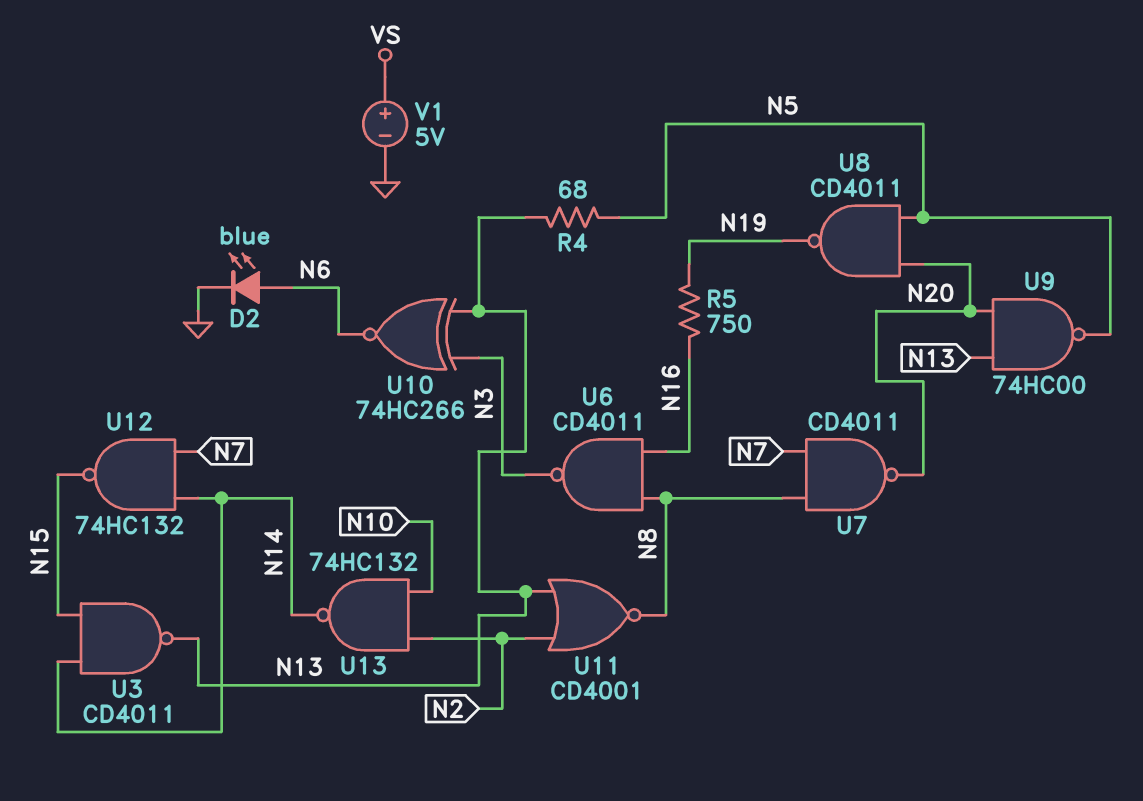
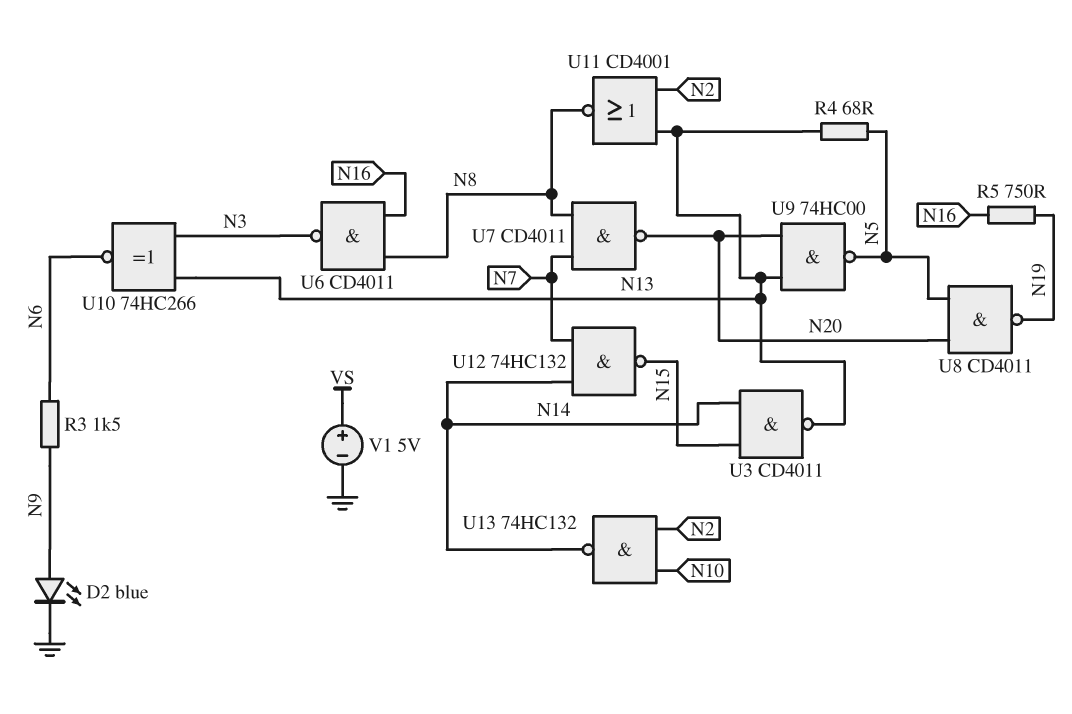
D2: LED blue (A N6, K GND) -> LED blue (A N9, K GND)
R3: none -> 1.5k (N6, N9)

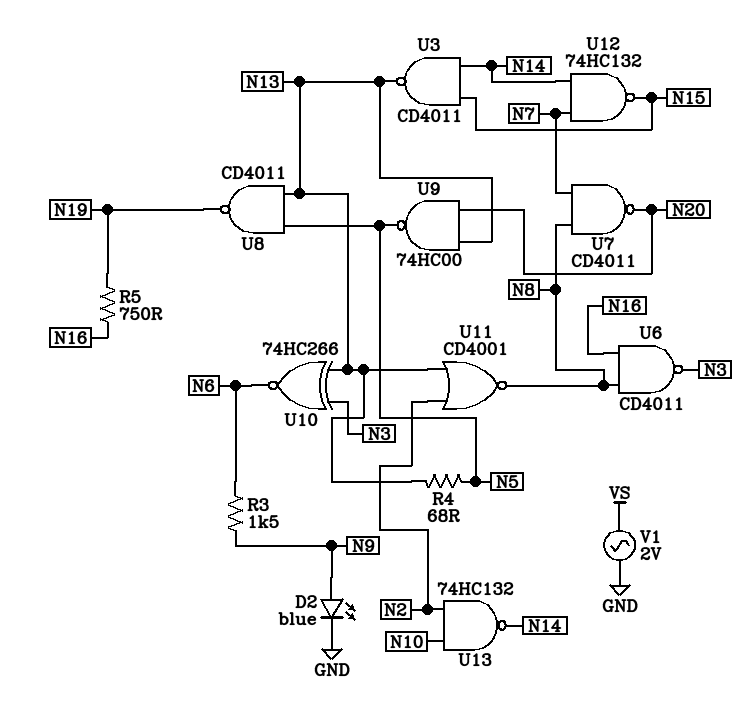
U8: NAND CD4011 (in N5, in N20, out N19) -> NAND CD4011 (in N5, in N13, out N19)
V1: 5V (plus VS, minus GND) -> AC 2V (GND, VS)

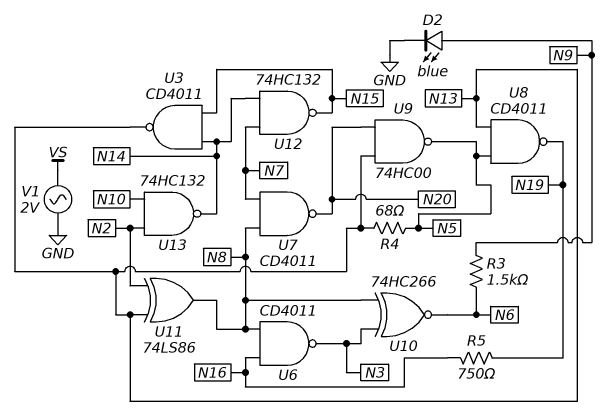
U10: XNOR 74HC266 (in N3, in N13, out N6) -> XNOR 74HC266 (in N3, in N8, out N6)
U11: NOR CD4001 (in N2, in N13, out N8) -> XOR 74LS86 (in N2, in N13, out N8)

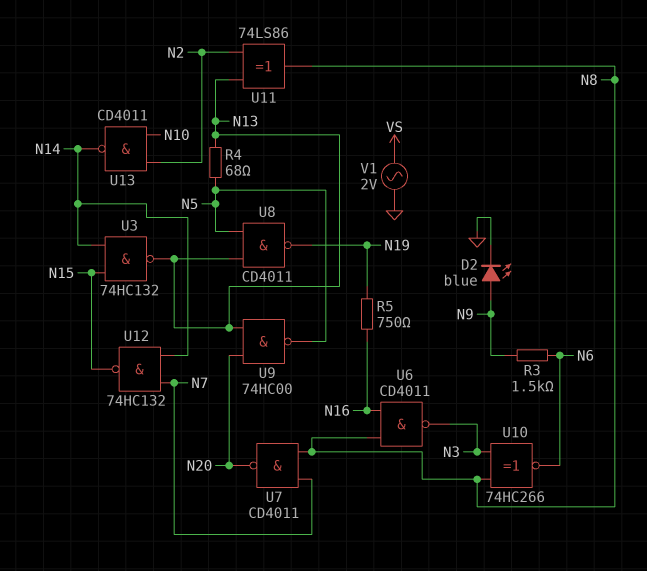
U3: NAND CD4011 (in N14, in N15, out N13) -> NAND 74HC132 (in N14, in N15, out N13)
U13: NAND 74HC132 (in N2, in N10, out N14) -> NAND CD4011 (in N2, in N10, out N14)

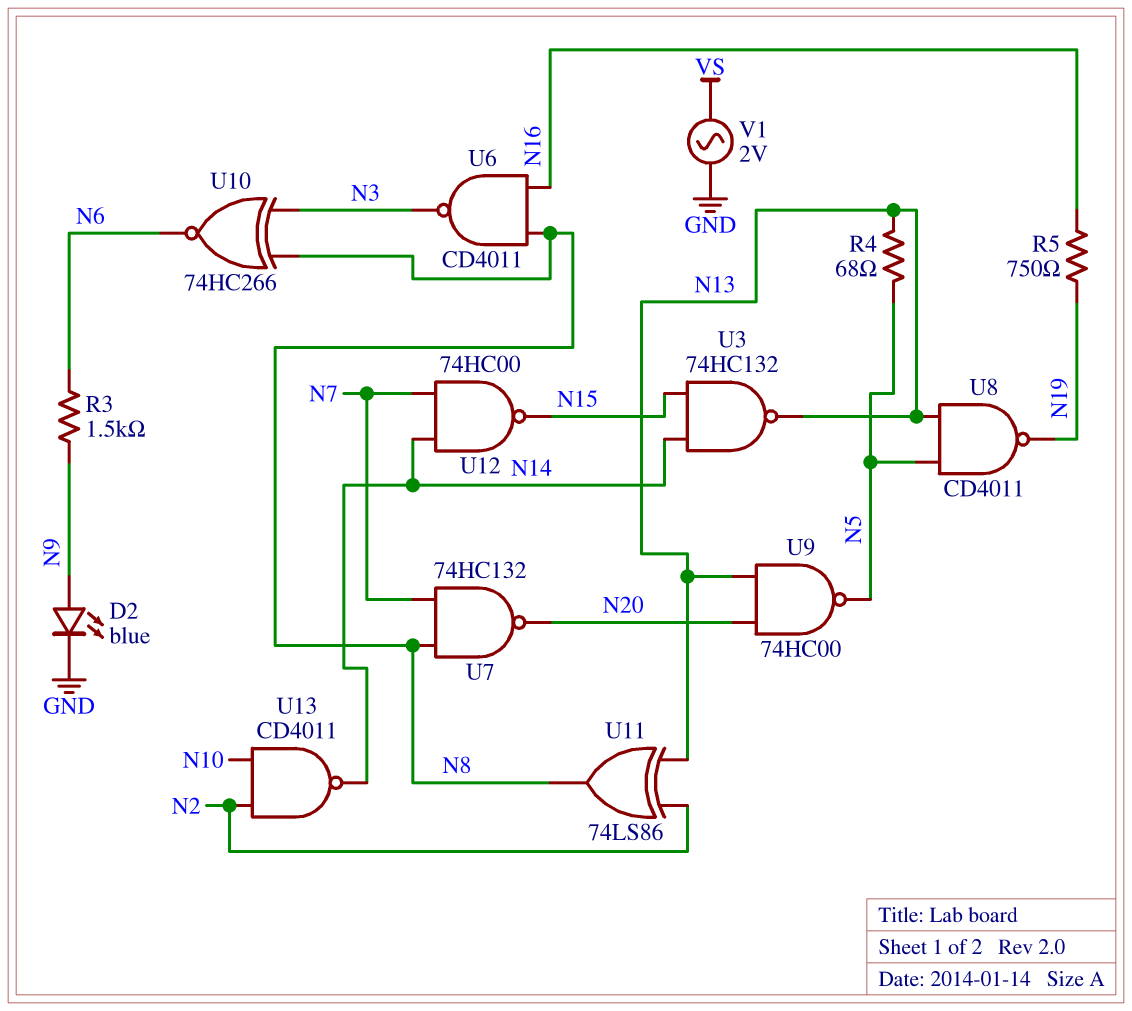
U7: NAND CD4011 (in N7, in N8, out N20) -> NAND 74HC132 (in N7, in N8, out N20)
U12: NAND 74HC132 (in N7, in N14, out N15) -> NAND 74HC00 (in N7, in N14, out N15)

